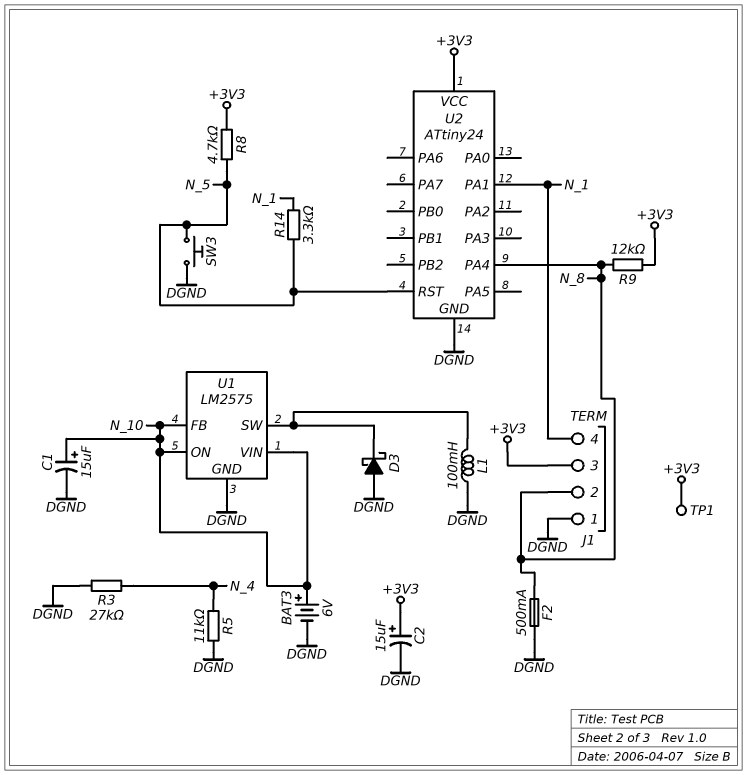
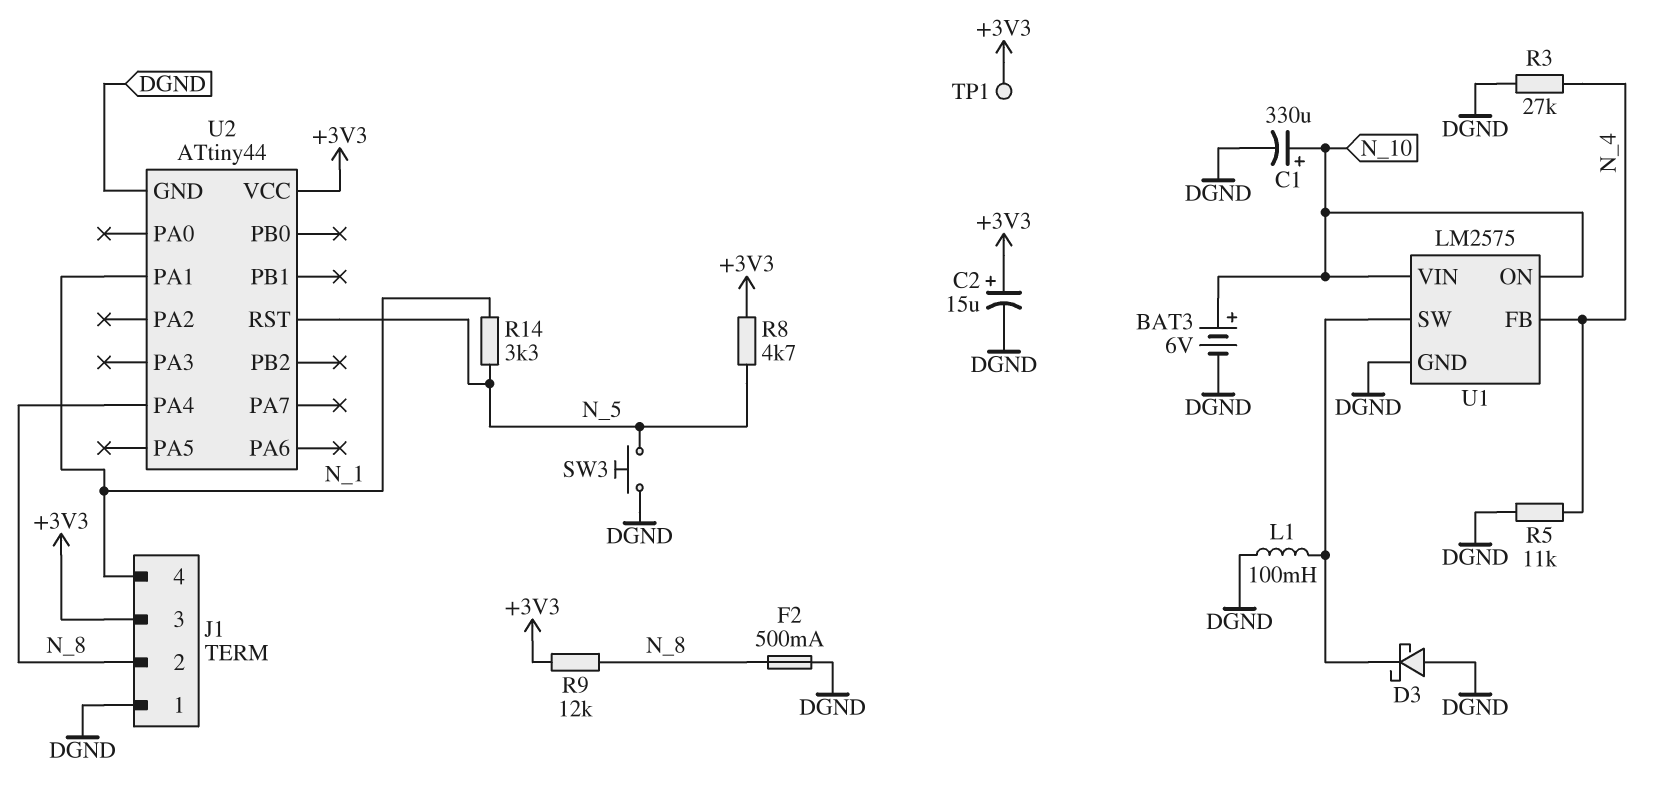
C1: 15uF (plus N_10, minus DGND) -> 330uF (plus N_10, minus DGND)
U1 pin FB: N_10 -> N_4
U2: ATtiny24 -> ATtiny44

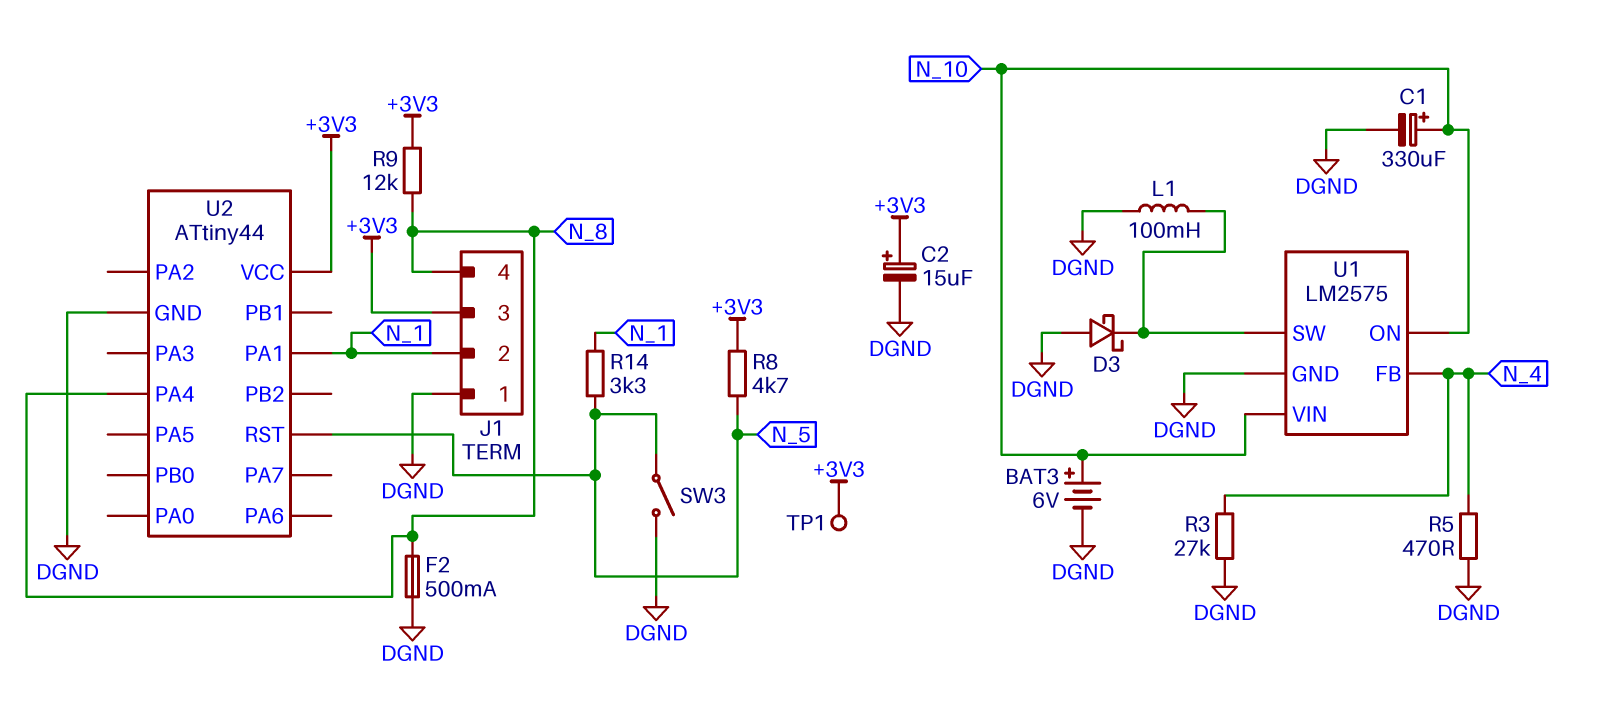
J1 pin 2: N_8 -> N_1
J1 pin 4: N_1 -> N_8
R5: 11k (DGND, N_4) -> 470 (DGND, N_4)
SW3: button (DGND, N_5) -> switch (DGND, N_5)

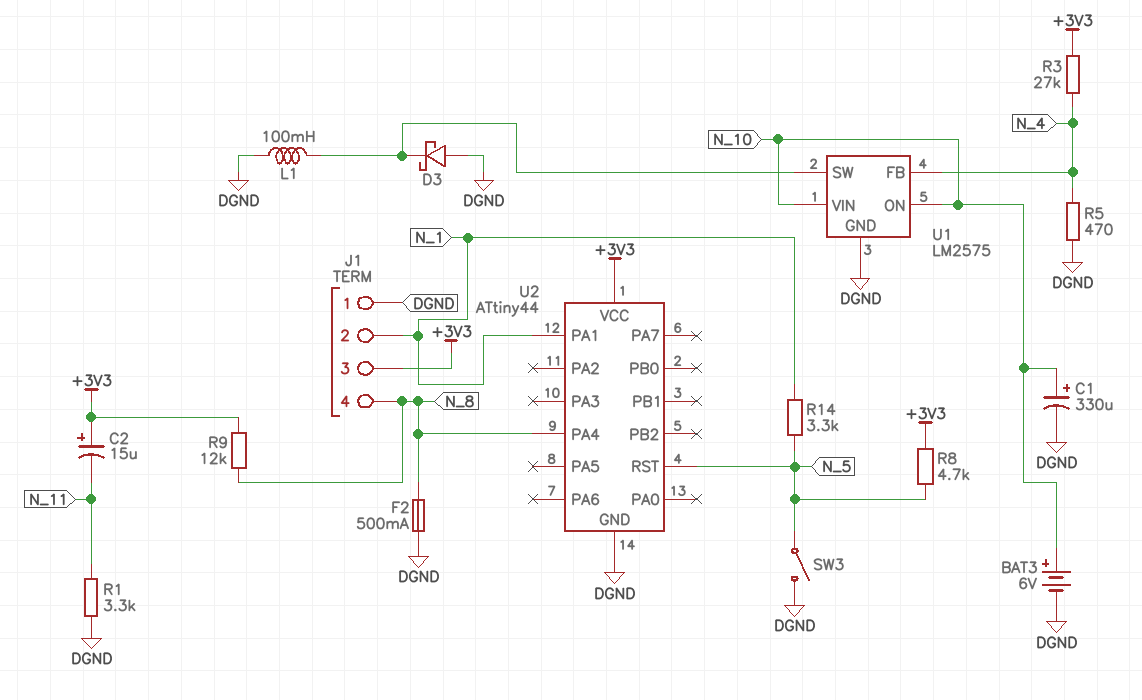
C2: 15uF (plus +3V3, minus DGND) -> 15uF (plus +3V3, minus N_11)
R1: none -> 3.3k (DGND, N_11)
R3: 27k (DGND, N_4) -> 27k (+3V3, N_4)
TP1: test point (+3V3) -> none

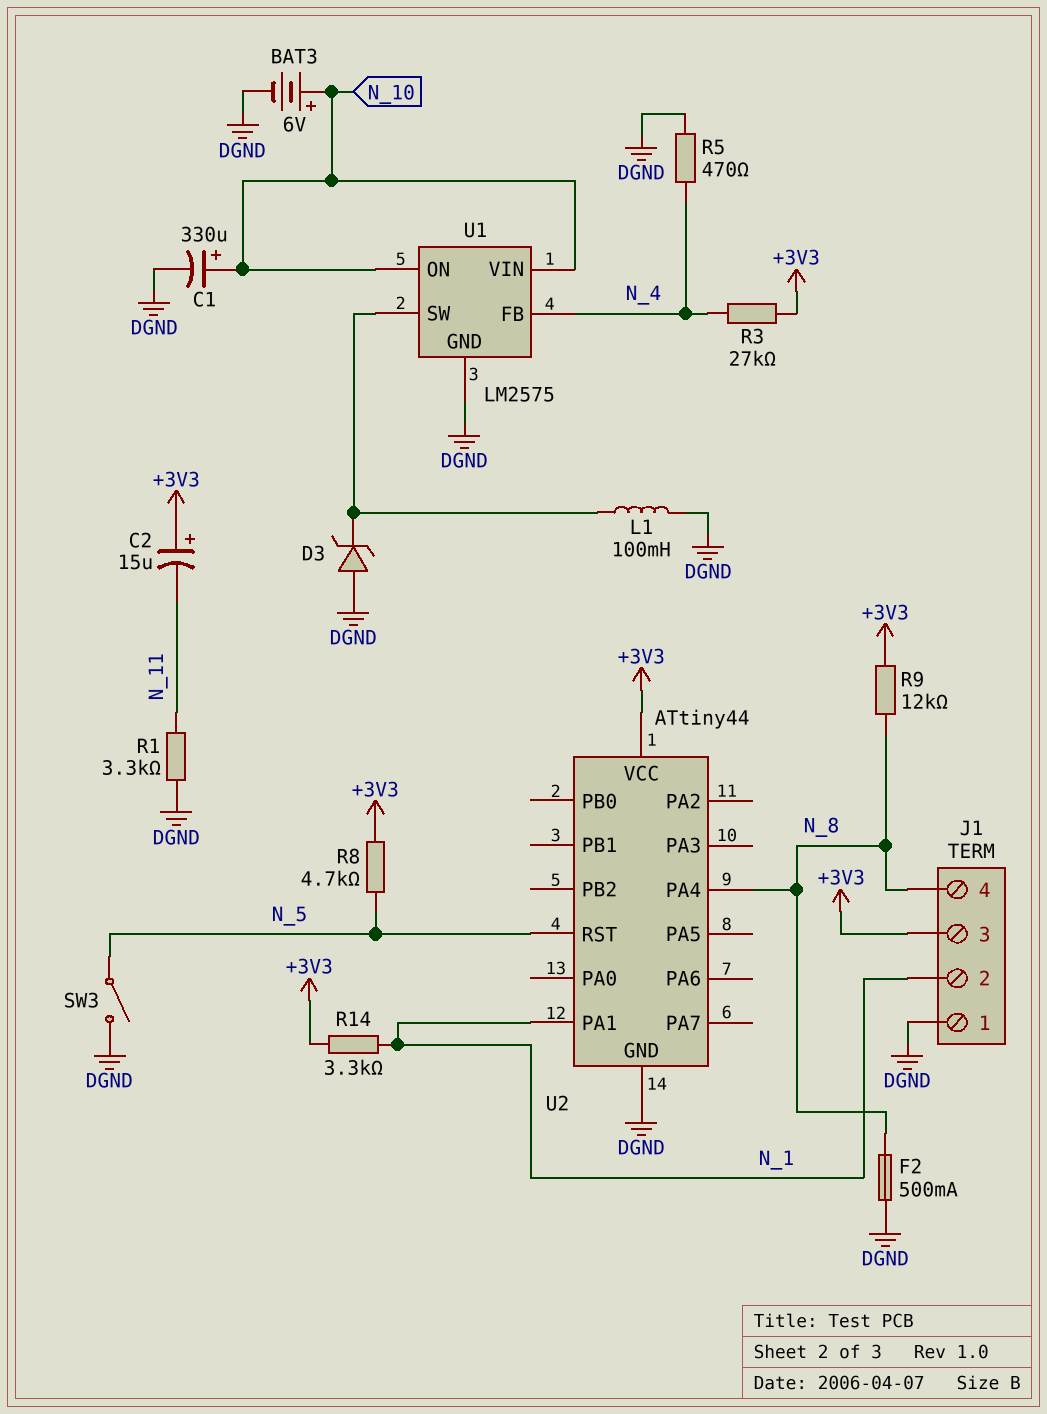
D3: schottky (A DGND, K U1/SW) -> zener (A DGND, K U1/SW)
R14: 3.3k (N_1, N_5) -> 3.3k (+3V3, N_1)

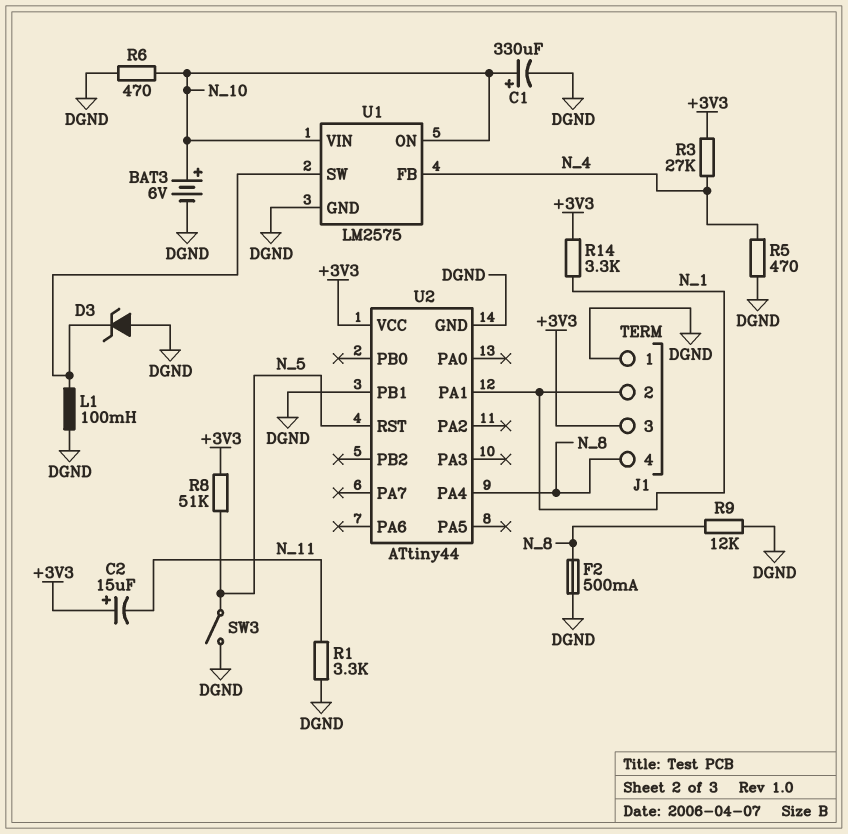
R6: none -> 470 (DGND, N_10)
R8: 4.7k (+3V3, N_5) -> 51k (+3V3, N_5)
R9: 12k (+3V3, N_8) -> 12k (DGND, N_8)
U2 pin PB1: none -> DGND

